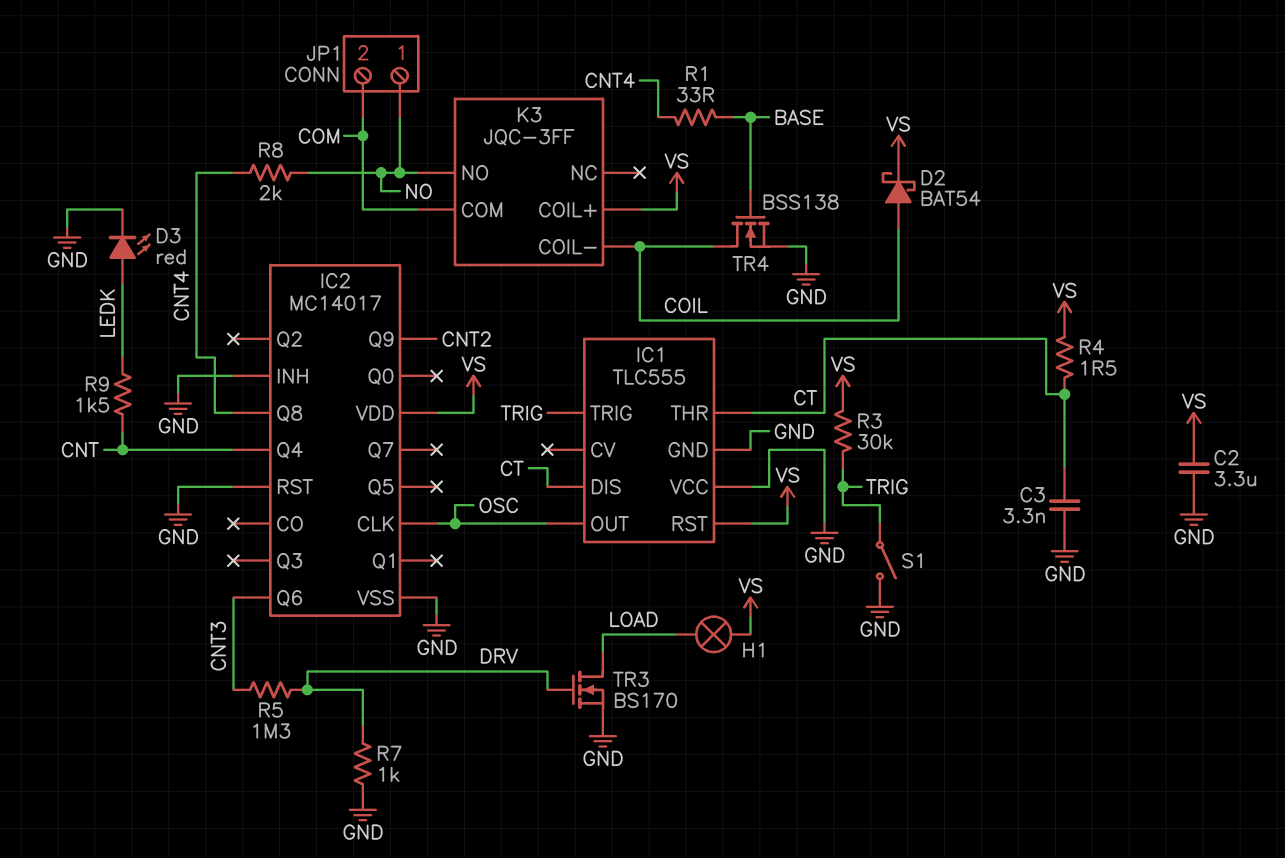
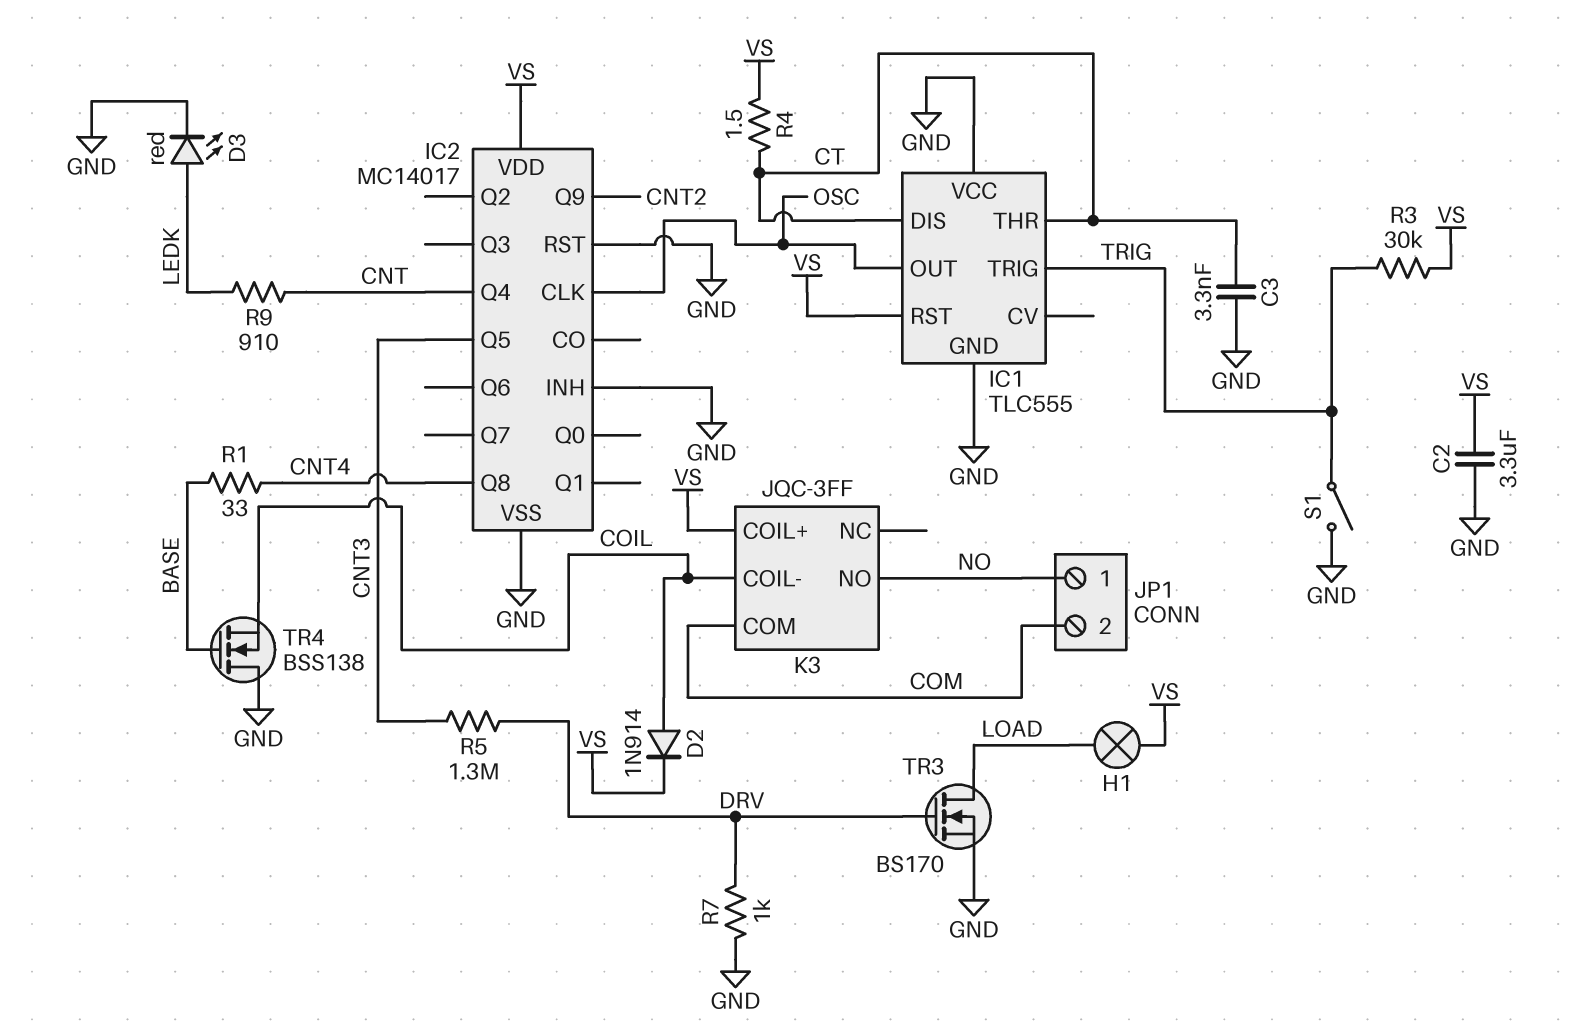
D2: schottky BAT54 (A COIL, K VS) -> diode 1N914 (A COIL, K VS)
IC2 pin Q5: none -> CNT3
IC2 pin Q6: CNT3 -> none
R8: 2k (CNT4, NO) -> none
R9: 1.5k (CNT, LEDK) -> 910 (CNT, LEDK)
TR4: NMOS BSS138 (G BASE, D COIL, S GND) -> NMOS BSS138 (G BASE, D GND, S COIL)

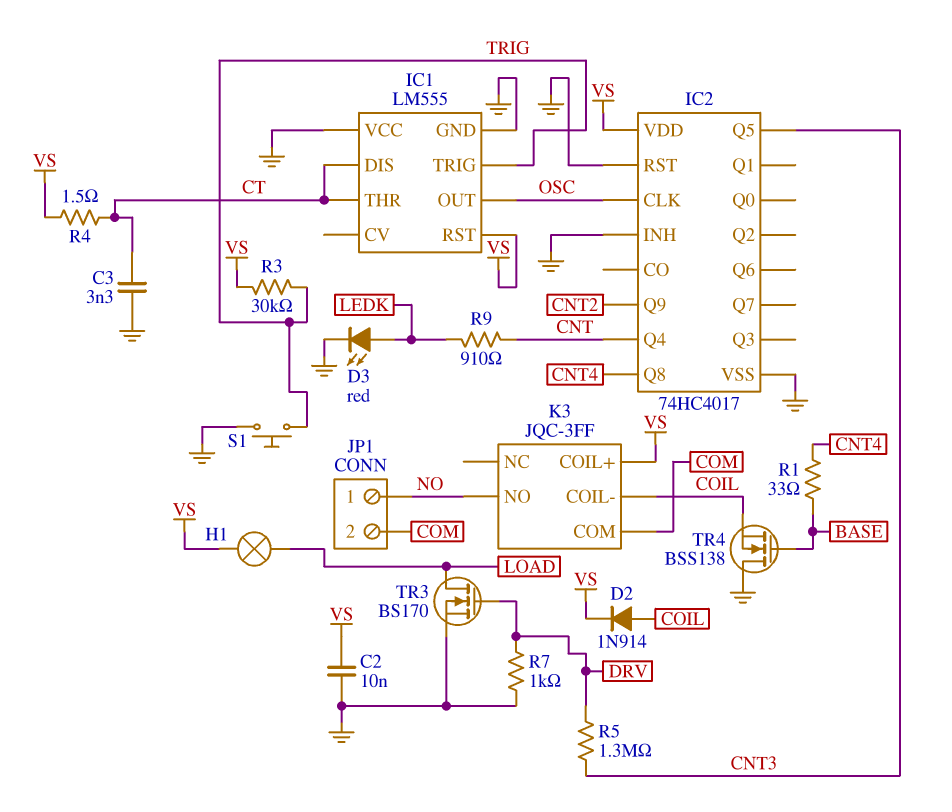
C2: 3.3uF (GND, VS) -> 10nF (GND, VS)
IC1: TLC555 -> LM555
IC2: MC14017 -> 74HC4017
S1: switch (GND, TRIG) -> button (GND, TRIG)

